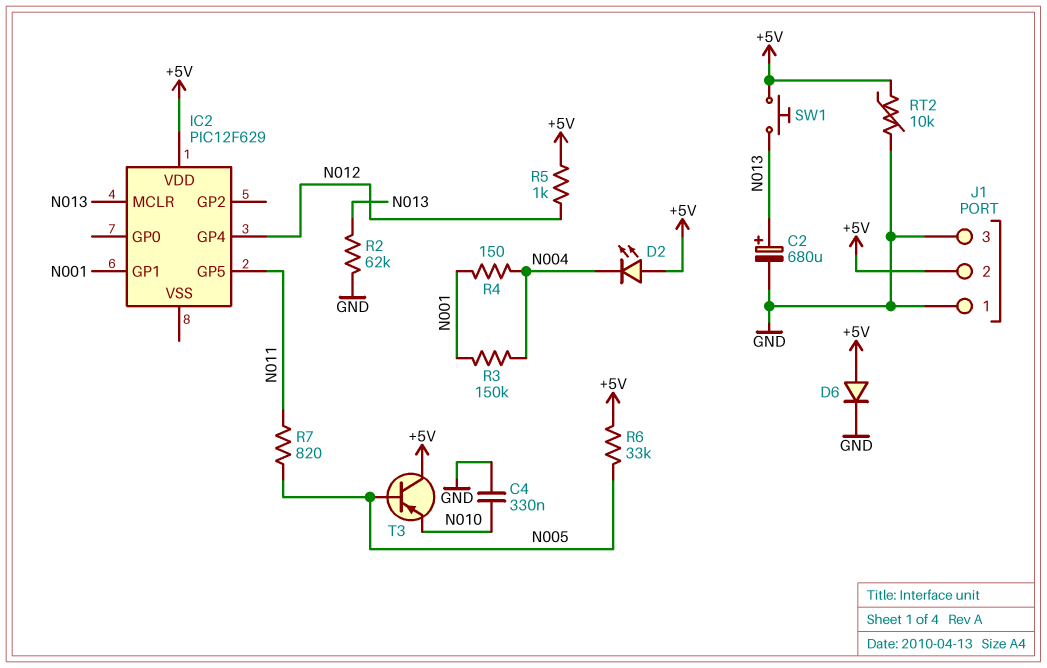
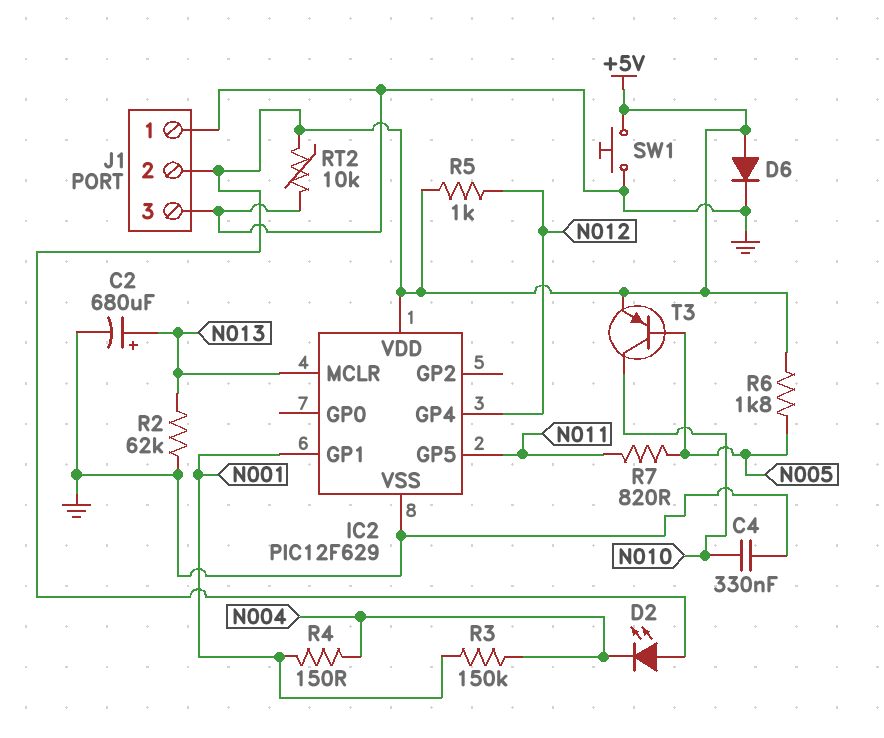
IC2 pin VSS: none -> GND
R6: 33k (+5V, N005) -> 1.8k (+5V, N005)
SW1: button (+5V, N013) -> button (+5V, GND)
T3: PNP (B N005, C +5V, E N010) -> PNP (B N005, C N010, E +5V)

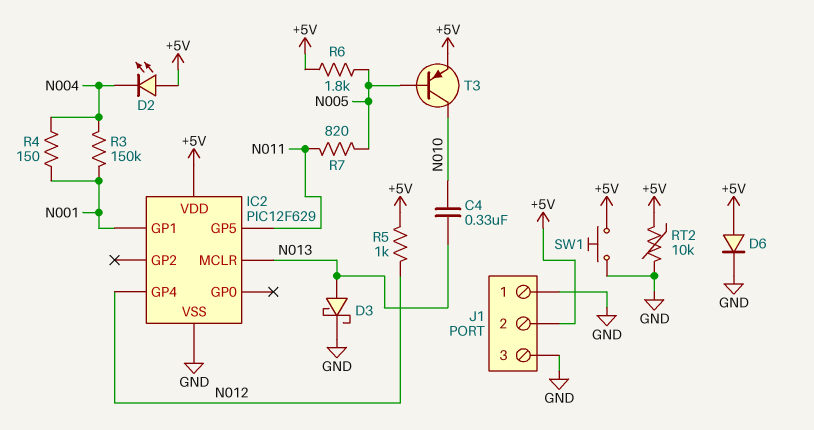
C2: 680uF (plus N013, minus GND) -> none
C4: 330nF (GND, N010) -> 330nF (N010, N013)
D3: none -> schottky (A N013, K GND)
R2: 62k (GND, N013) -> none

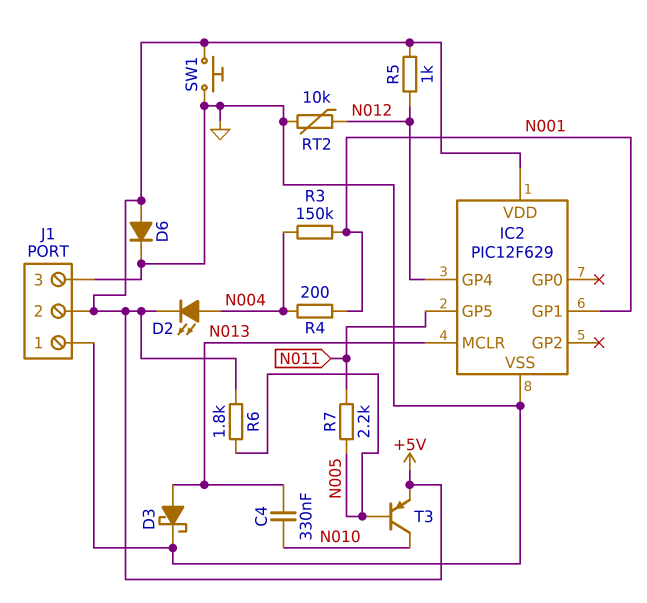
D2: LED (A +5V, K N004) -> LED (A N004, K +5V)
R4: 150 (N001, N004) -> 200 (N001, N004)
R7: 820 (N005, N011) -> 2.2k (N005, N011)
RT2: 10k (+5V, GND) -> 10k (GND, N012)

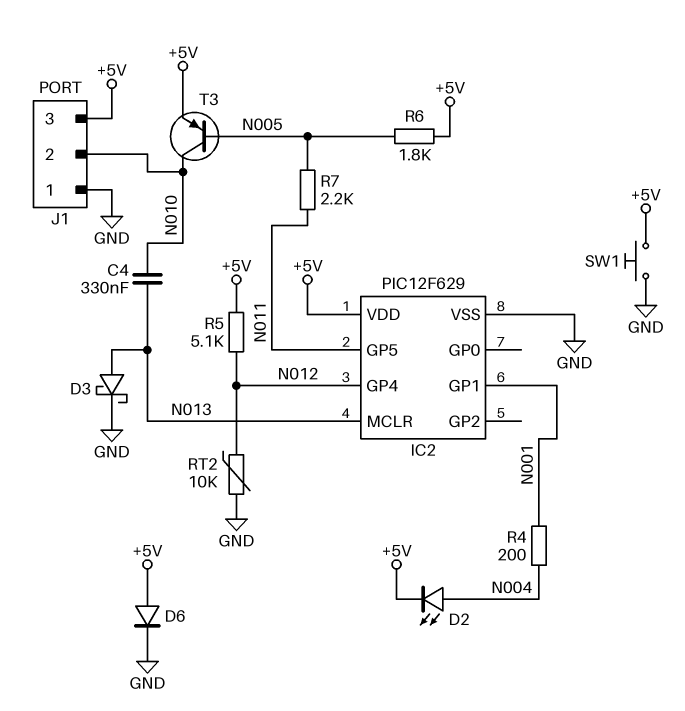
J1 pin 2: +5V -> N010
J1 pin 3: GND -> +5V
R3: 150k (N001, N004) -> none
R5: 1k (+5V, N012) -> 5.1k (+5V, N012)

